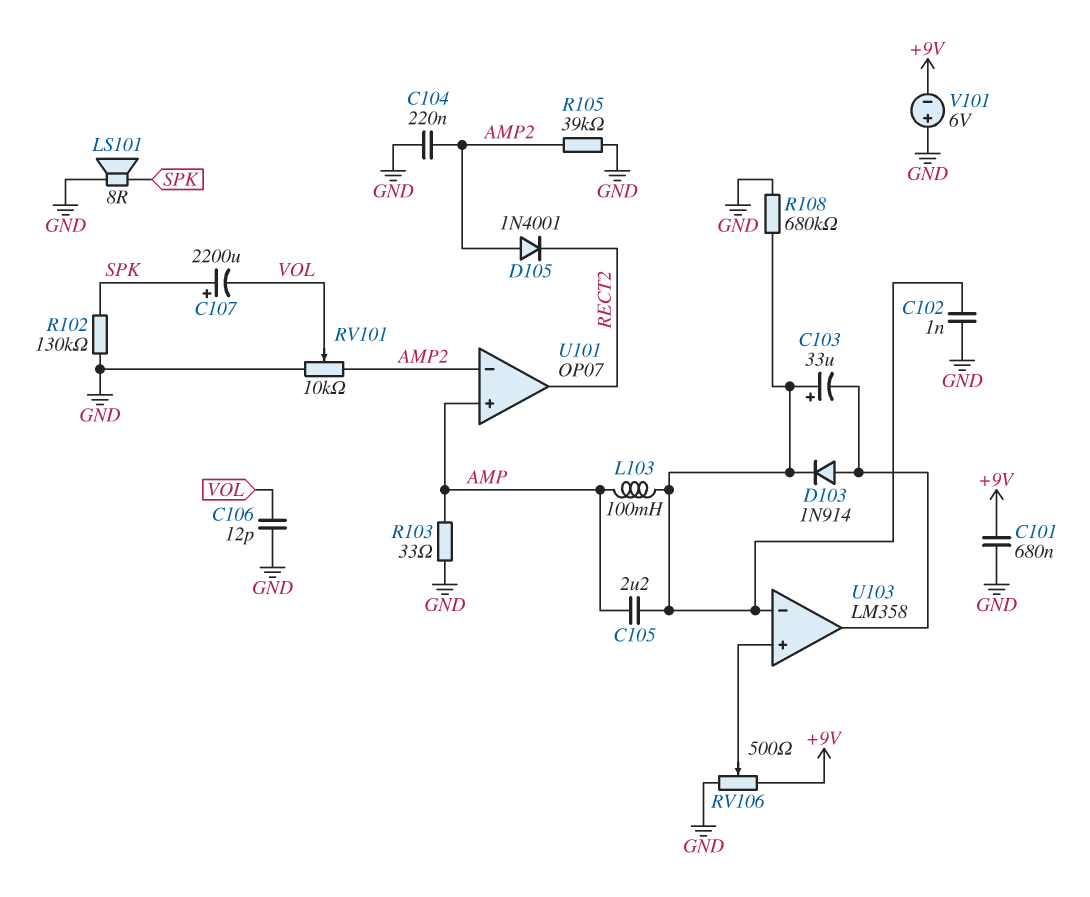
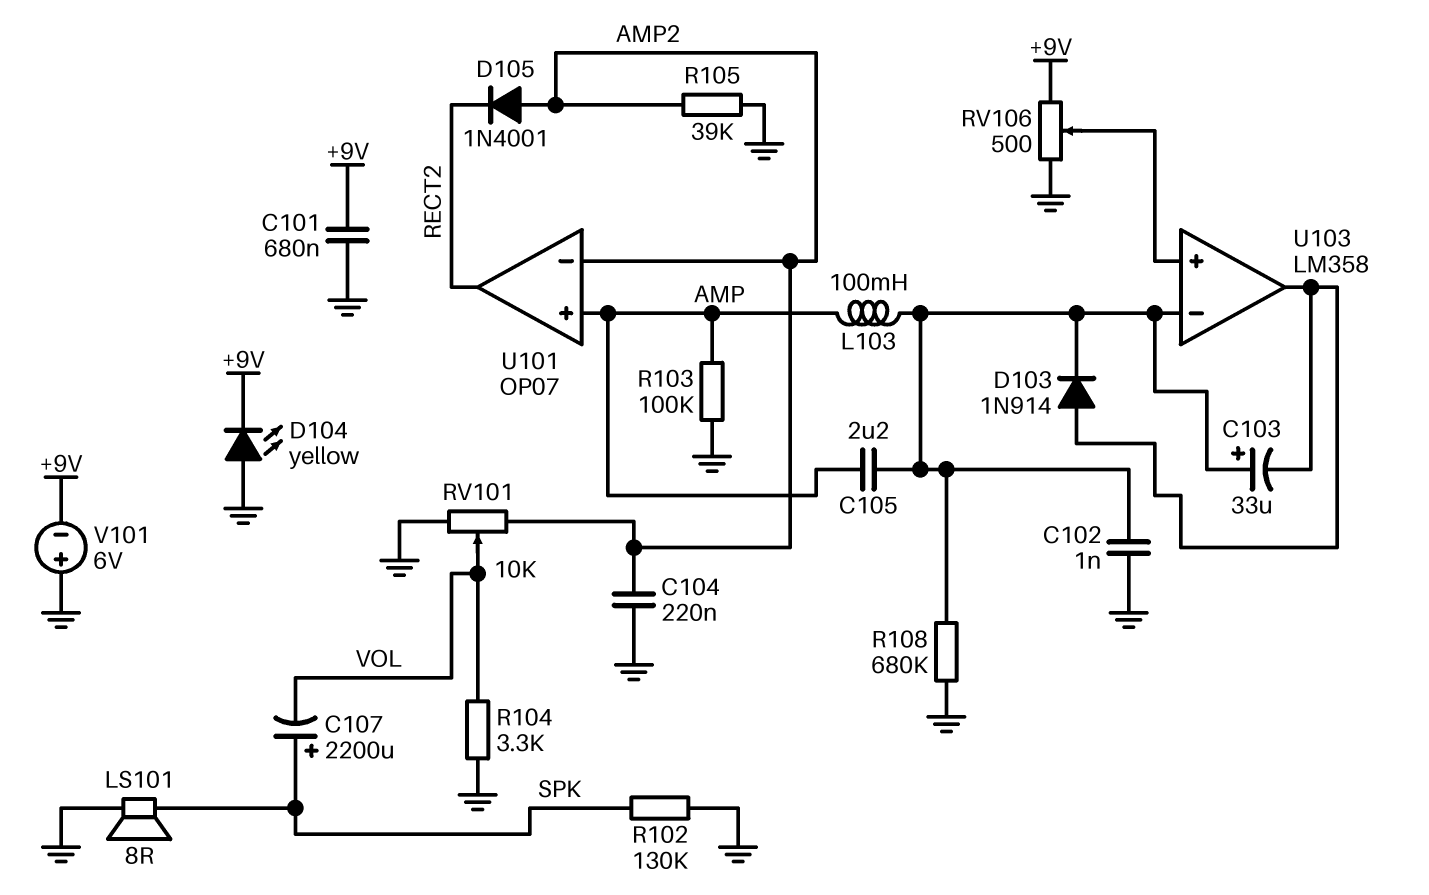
C106: 12pF (GND, VOL) -> none
D104: none -> LED yellow (A GND, K +9V)
R103: 33 (AMP, GND) -> 100k (AMP, GND)
R104: none -> 3.3k (GND, VOL)

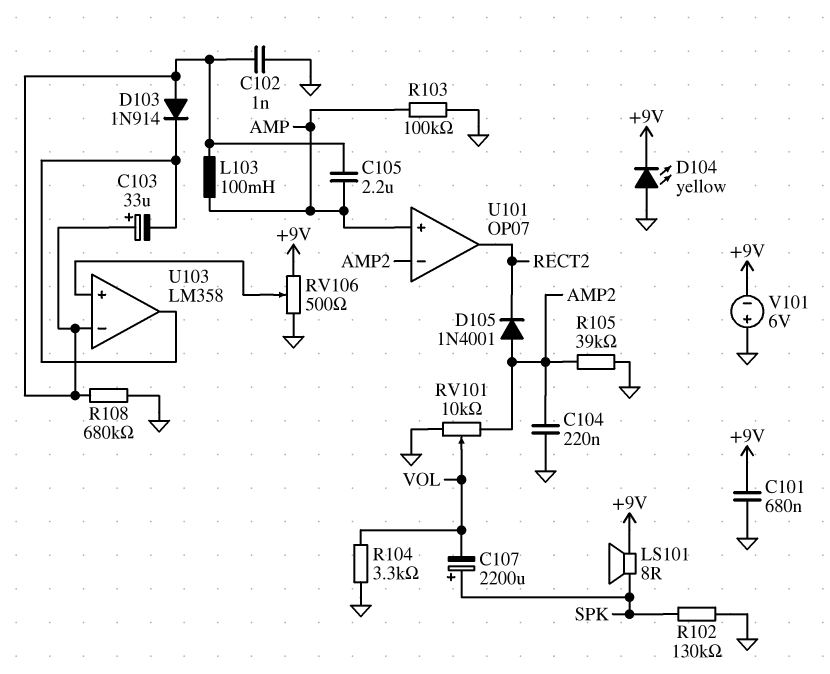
D103: diode 1N914 (A U103/out, K U103/in-) -> diode 1N914 (A U103/in-, K U103/out)
LS101: speaker 8R (GND, SPK) -> speaker 8R (+9V, SPK)

